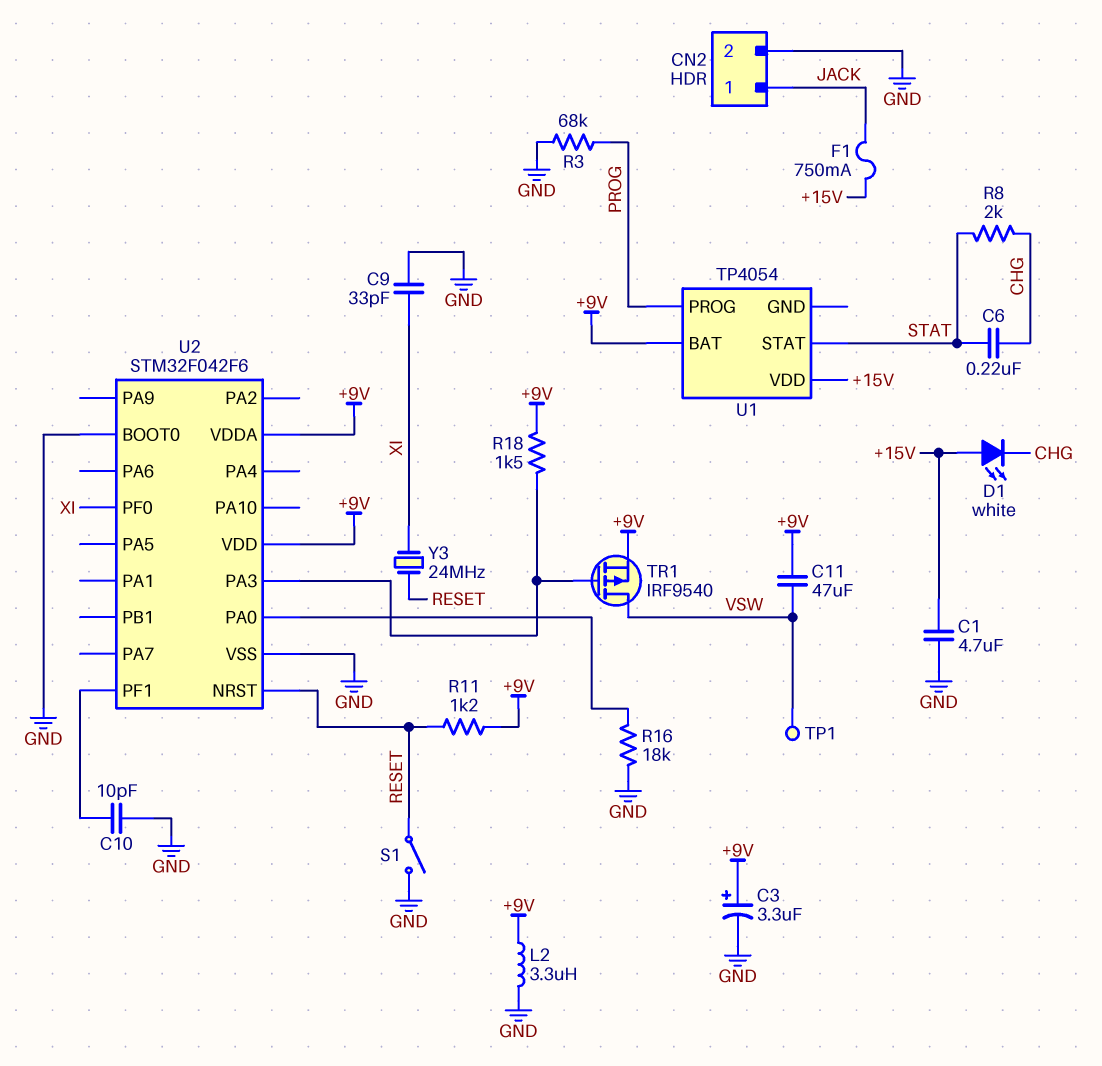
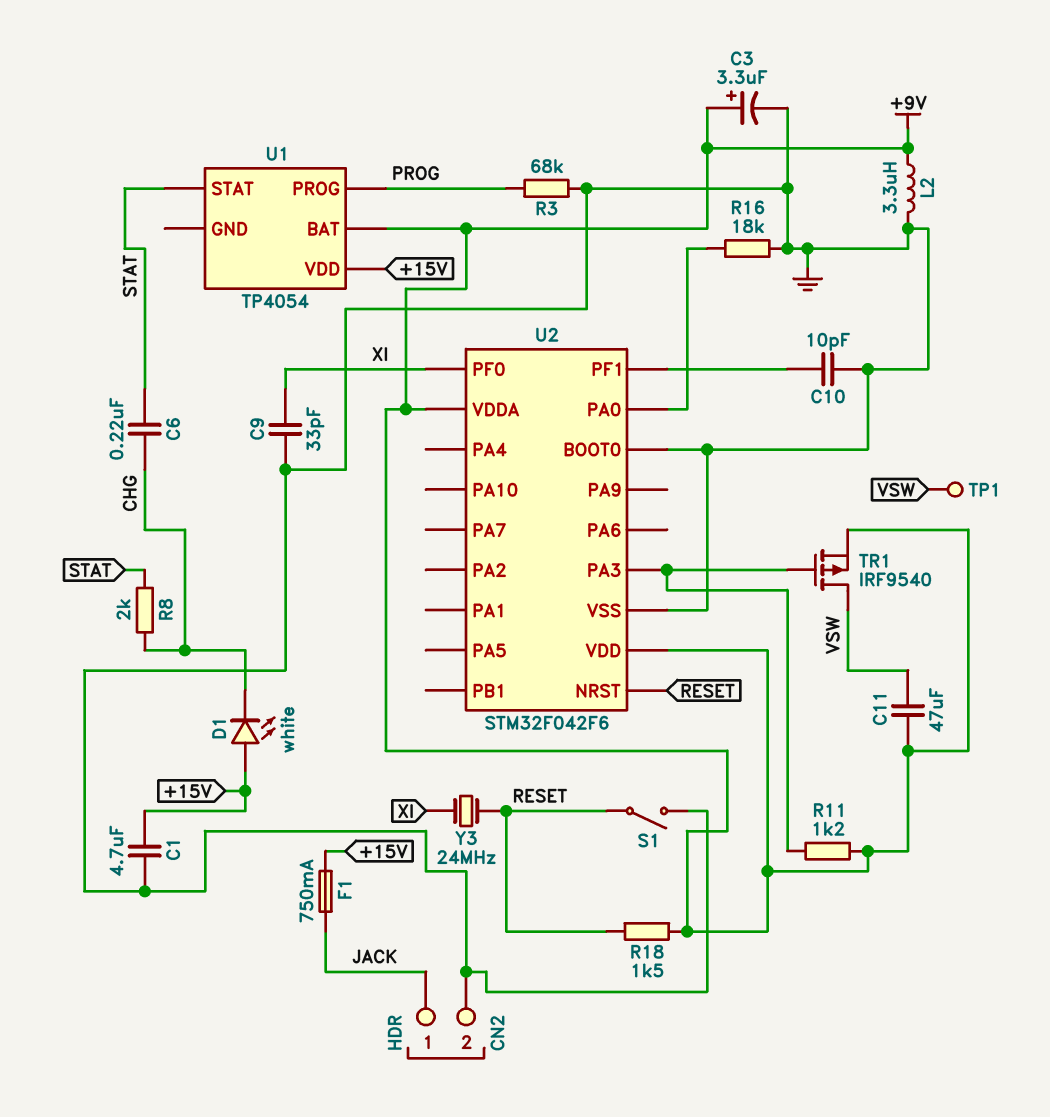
R11: 1.2k (+9V, RESET) -> 1.2k (+9V, U2/PA3)
R18: 1.5k (+9V, U2/PA3) -> 1.5k (+9V, RESET)

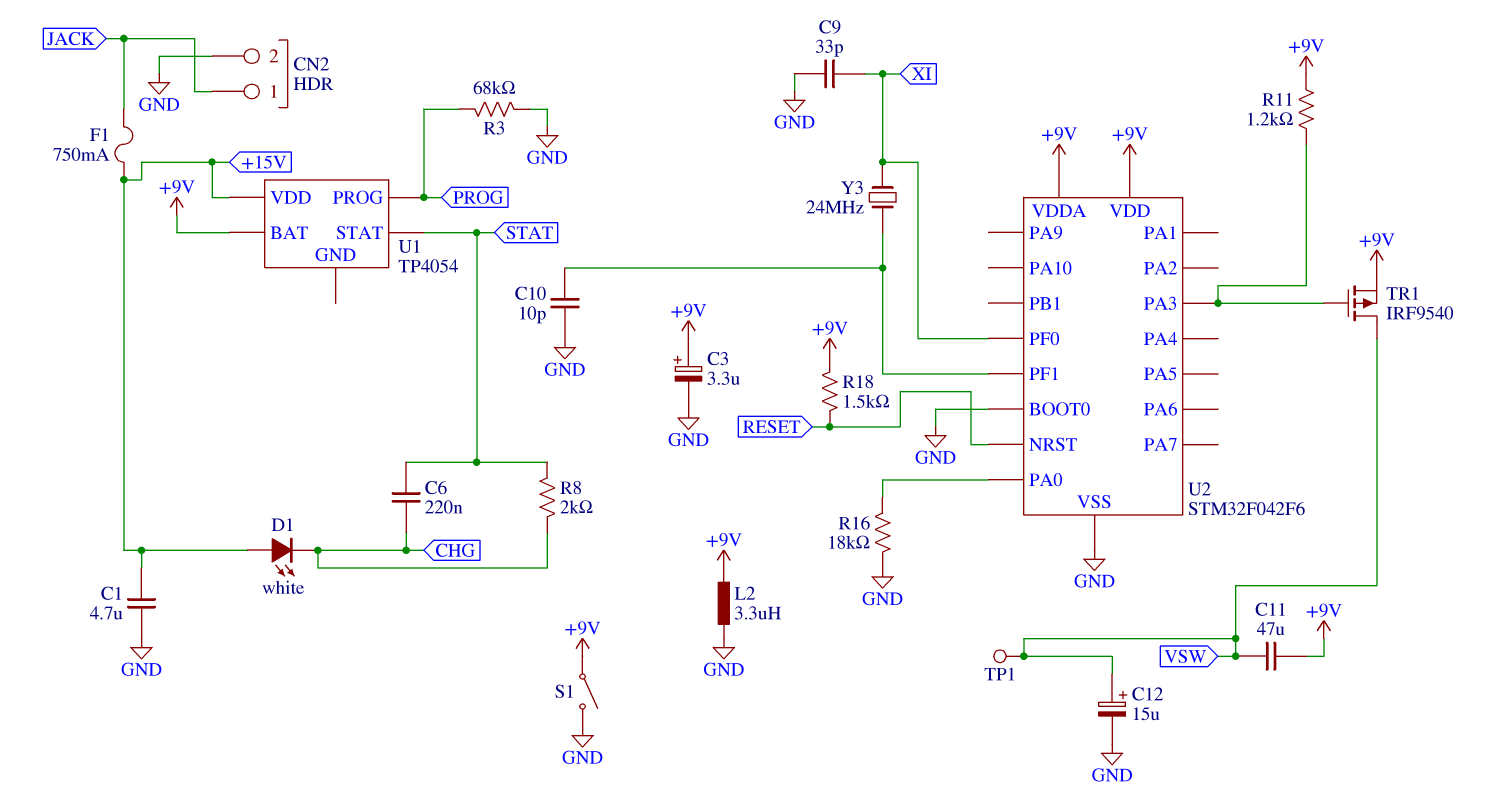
C12: none -> 15uF (plus VSW, minus GND)
S1: switch (GND, RESET) -> switch (+9V, GND)
Y3: 24MHz (RESET, XI) -> 24MHz (U2/PF1, XI)

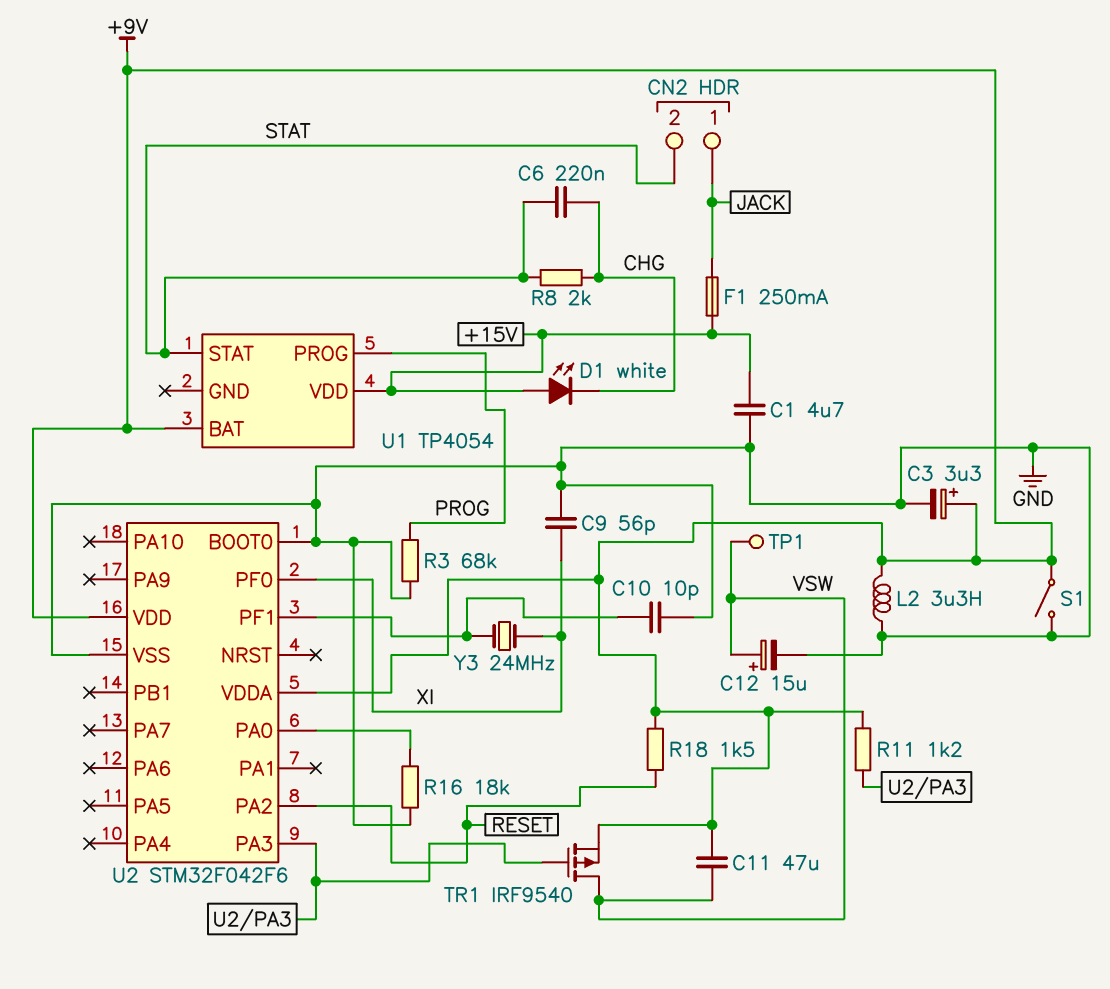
C9: 33pF (GND, XI) -> 56pF (GND, XI)
CN2 pin 2: GND -> STAT
F1: 750mA (+15V, JACK) -> 250mA (+15V, JACK)
U2 pin NRST: RESET -> none
U2 pin PA2: none -> RESET

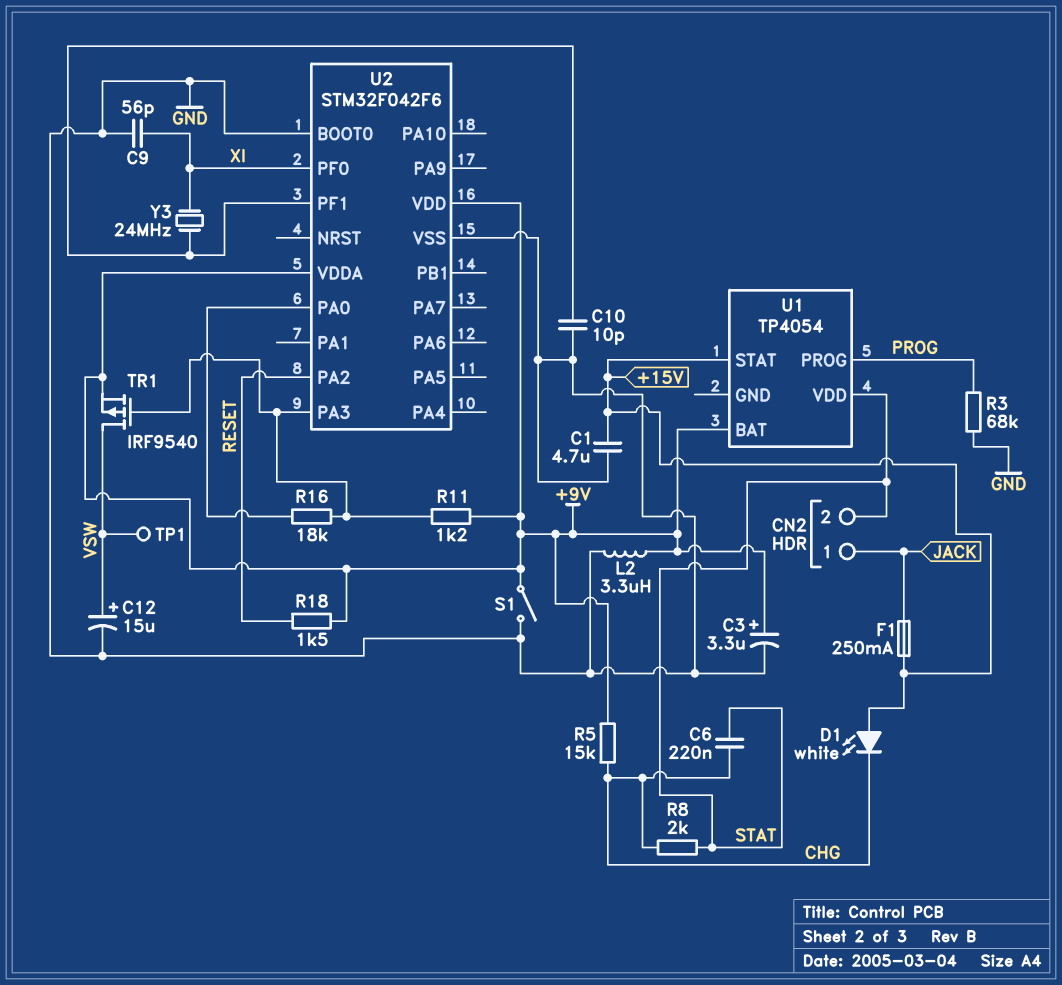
C11: 47uF (+9V, VSW) -> none
R5: none -> 15k (+9V, CHG)
R16: 18k (GND, U2/PA0) -> 18k (U2/PA0, U2/PA3)
U1 pin STAT: STAT -> +15V
U1 pin VDD: +15V -> STAT

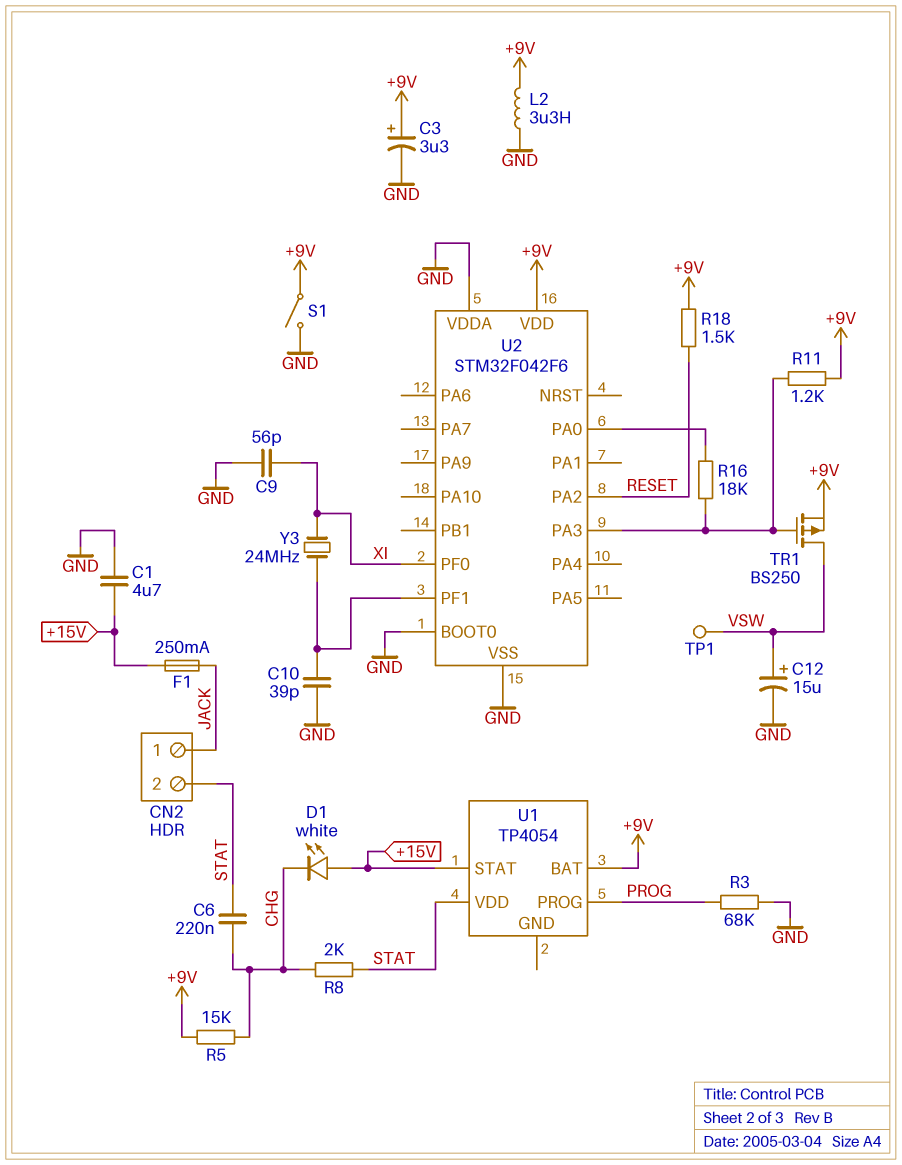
C10: 10pF (GND, U2/PF1) -> 39pF (GND, U2/PF1)
TR1: PMOS IRF9540 (G U2/PA3, D VSW, S +9V) -> PMOS BS250 (G U2/PA3, D VSW, S +9V)
U2 pin VDDA: +9V -> GND

